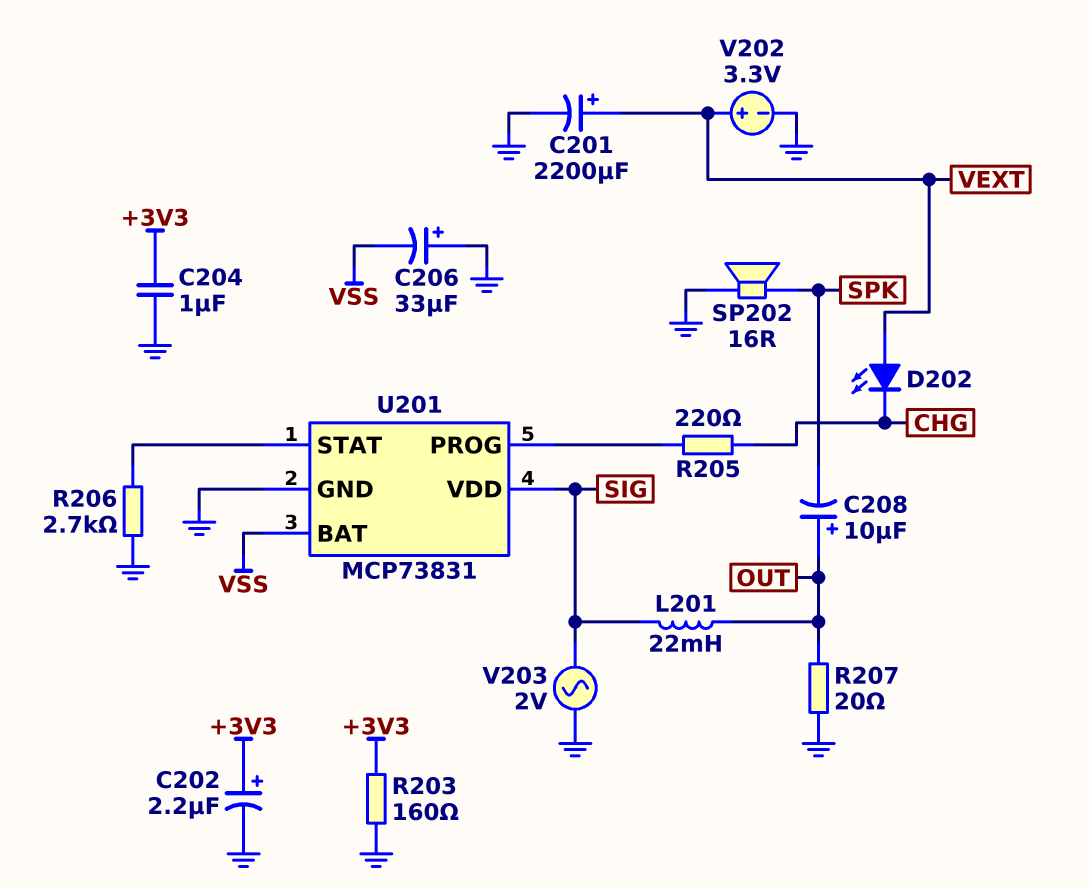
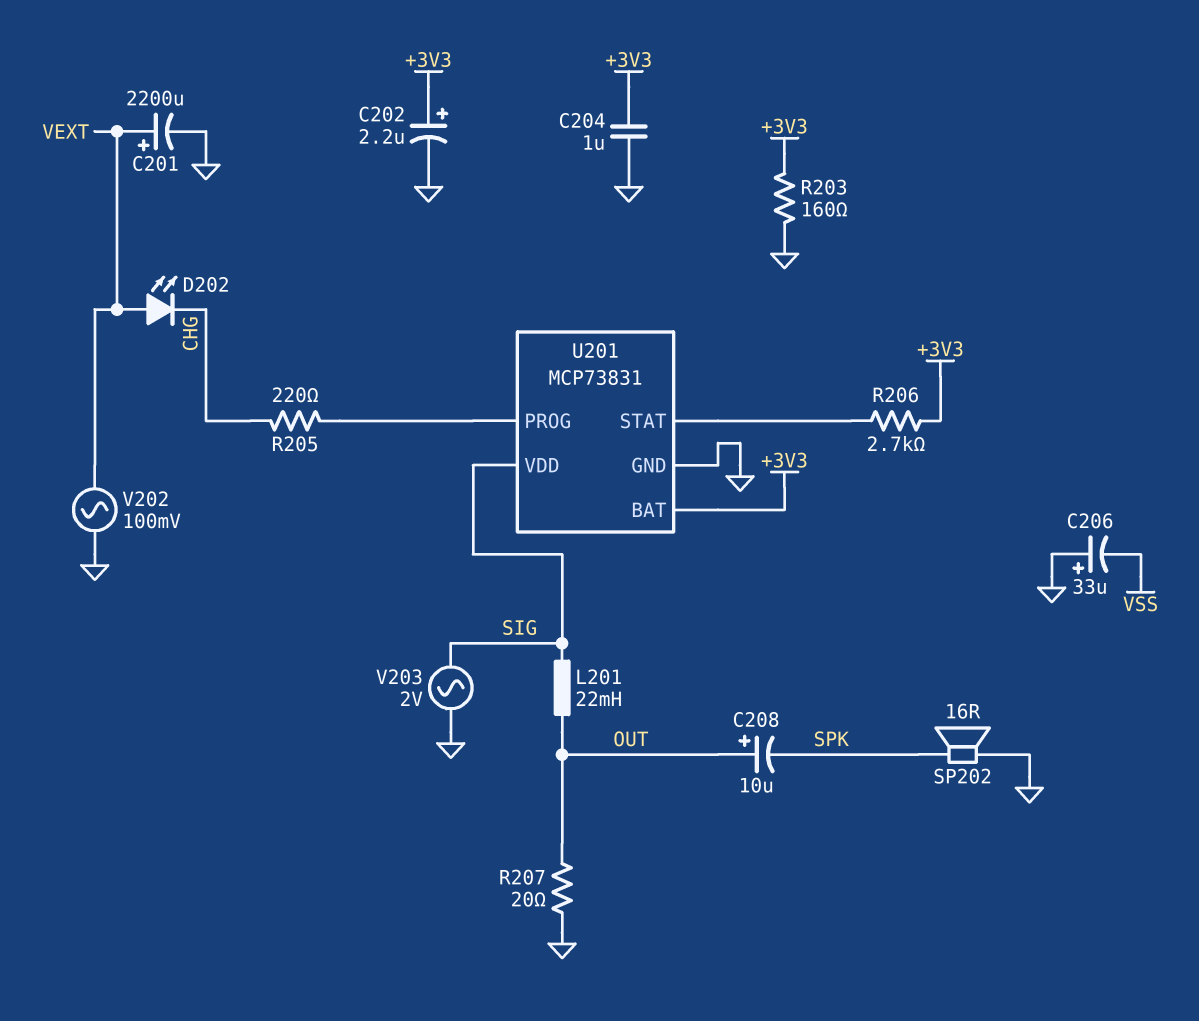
R206: 2.7k (GND, U201/STAT) -> 2.7k (+3V3, U201/STAT)
U201 pin BAT: VSS -> +3V3
V202: 3.3V (plus VEXT, minus GND) -> AC 100mV (GND, VEXT)

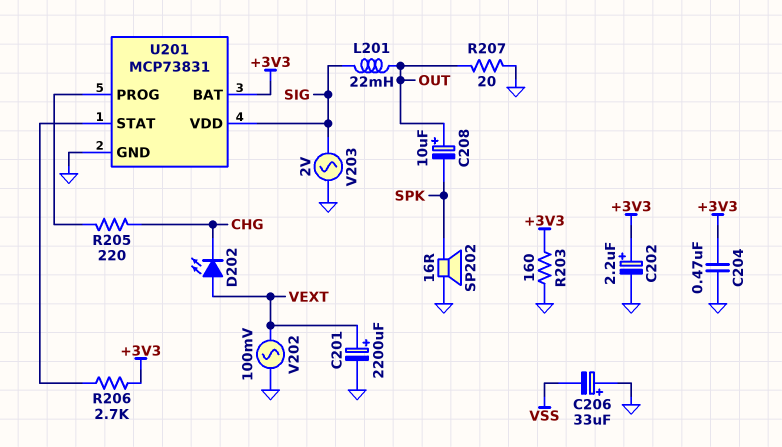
C204: 1uF (+3V3, GND) -> 470nF (+3V3, GND)

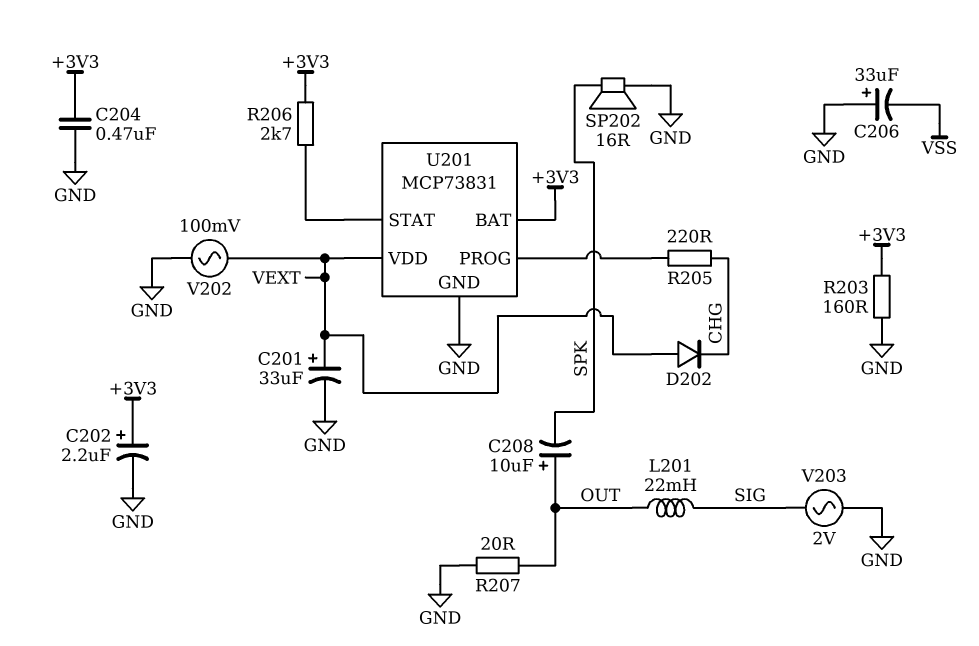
C201: 2200uF (plus VEXT, minus GND) -> 33uF (plus VEXT, minus GND)
D202: LED (A VEXT, K CHG) -> diode (A VEXT, K CHG)
U201 pin VDD: SIG -> VEXT

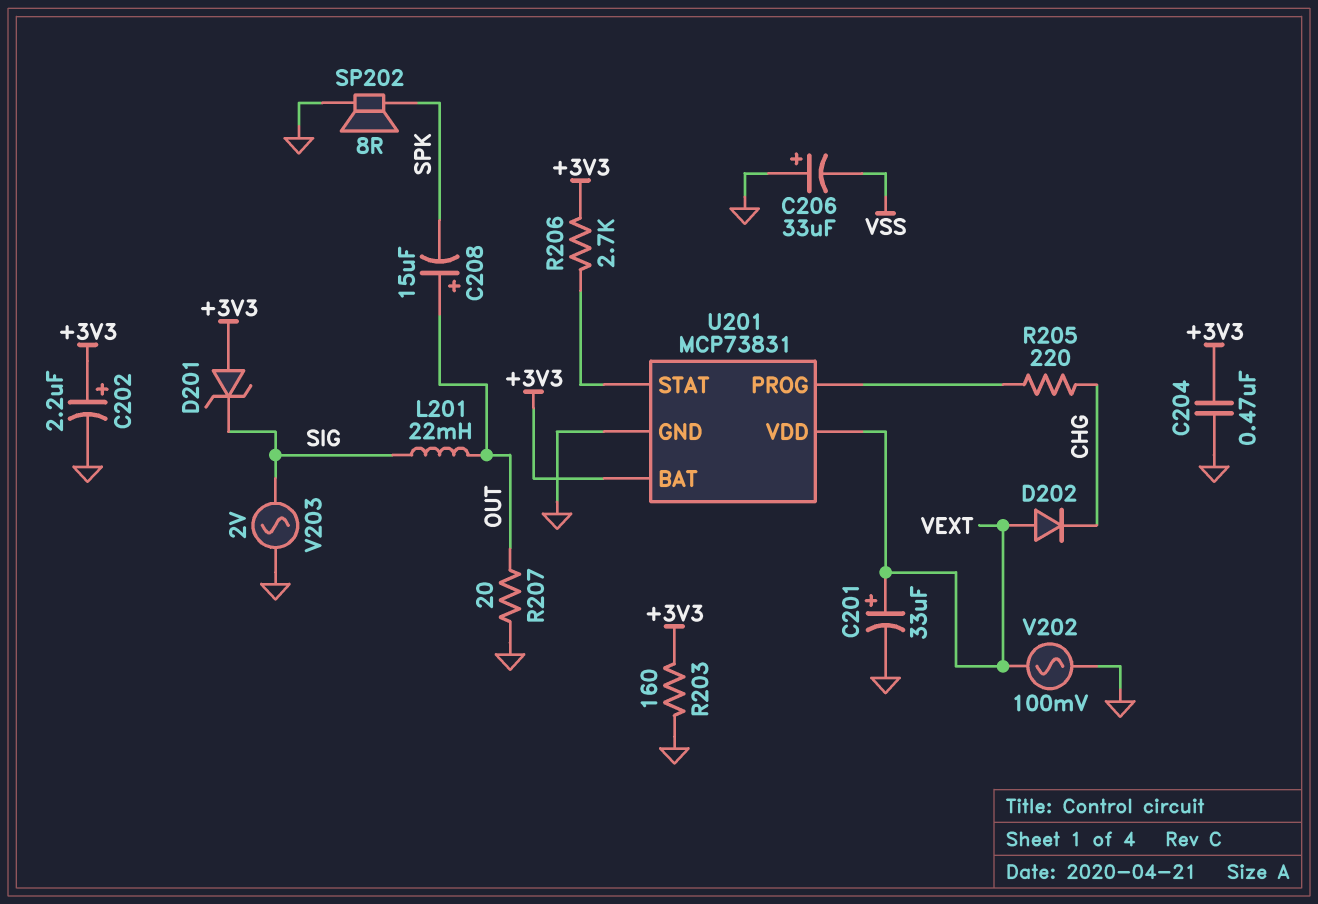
C208: 10uF (plus OUT, minus SPK) -> 15uF (plus OUT, minus SPK)
D201: none -> zener (A +3V3, K SIG)
SP202: speaker 16R (GND, SPK) -> speaker 8R (GND, SPK)

